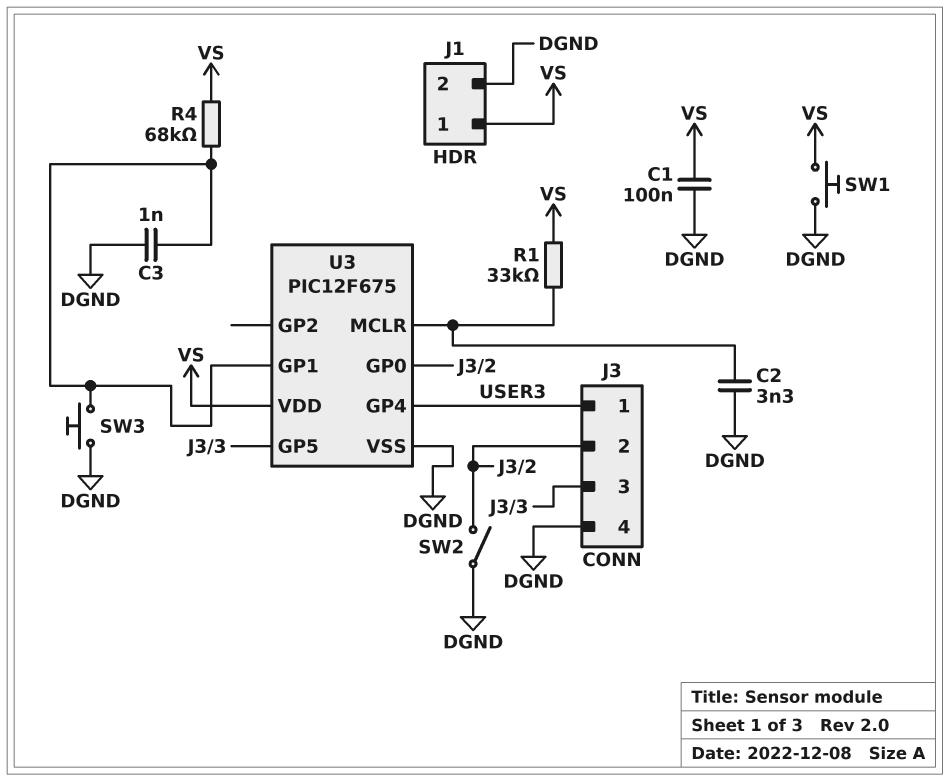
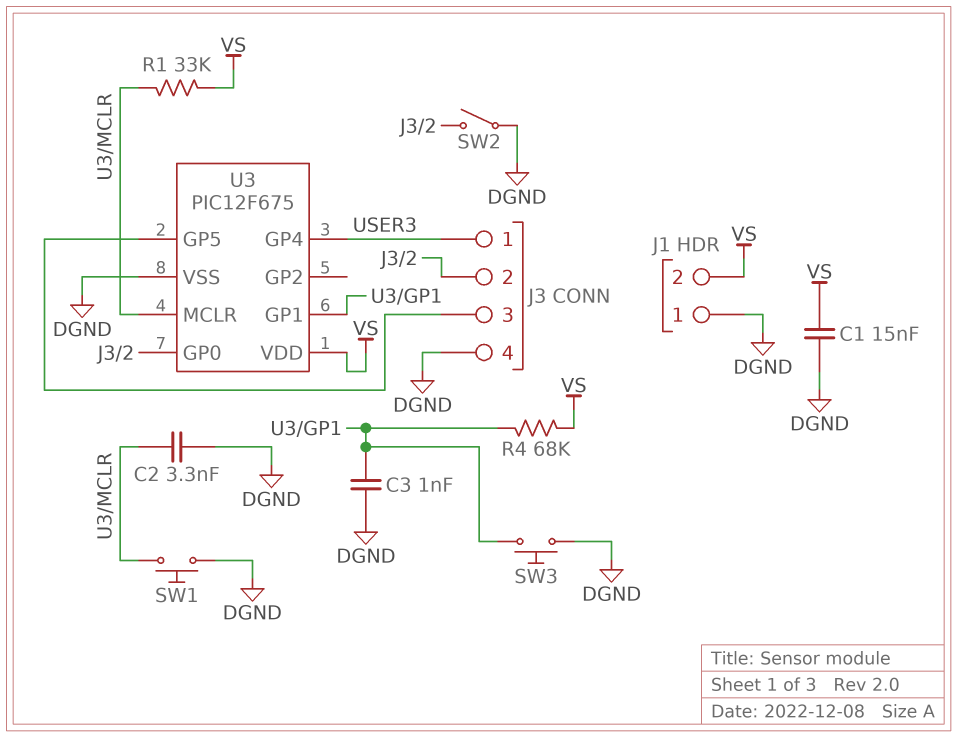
C1: 100nF (DGND, VS) -> 15nF (DGND, VS)
J1 pin 1: VS -> DGND
J1 pin 2: DGND -> VS
SW1: button (DGND, VS) -> button (DGND, U3/MCLR)

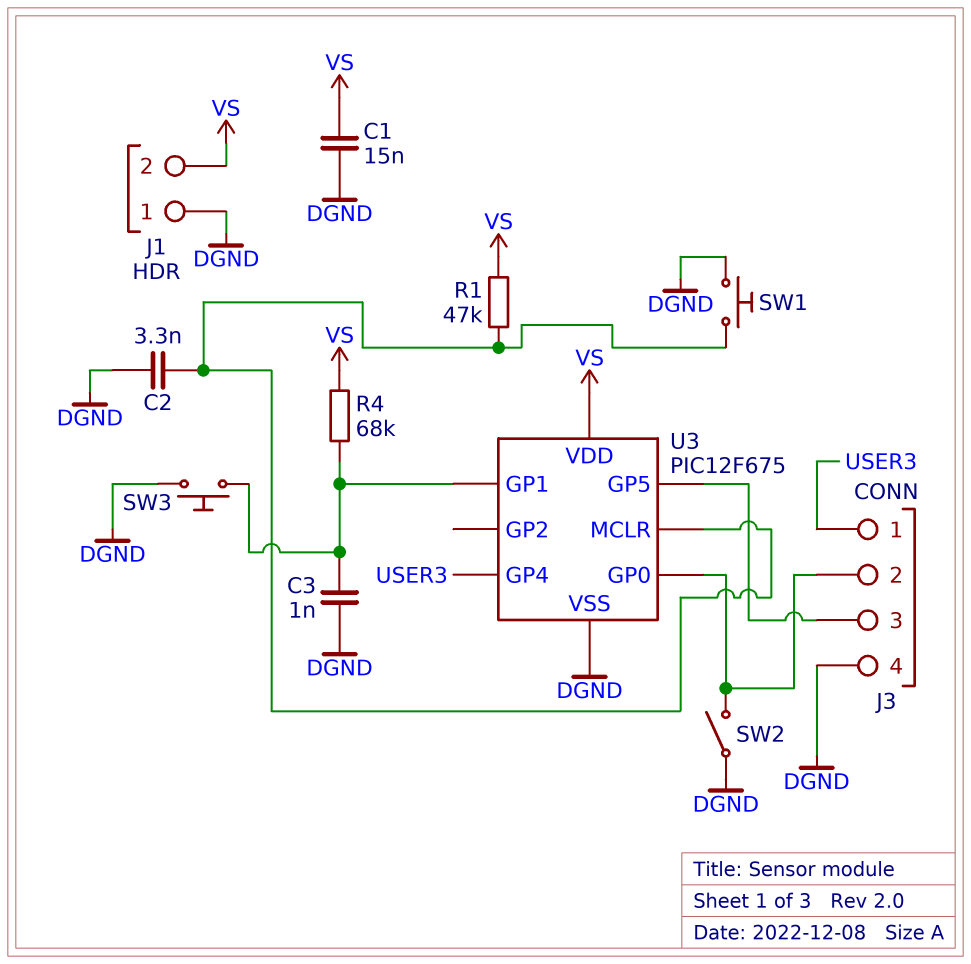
R1: 33k (U3/MCLR, VS) -> 47k (U3/MCLR, VS)

